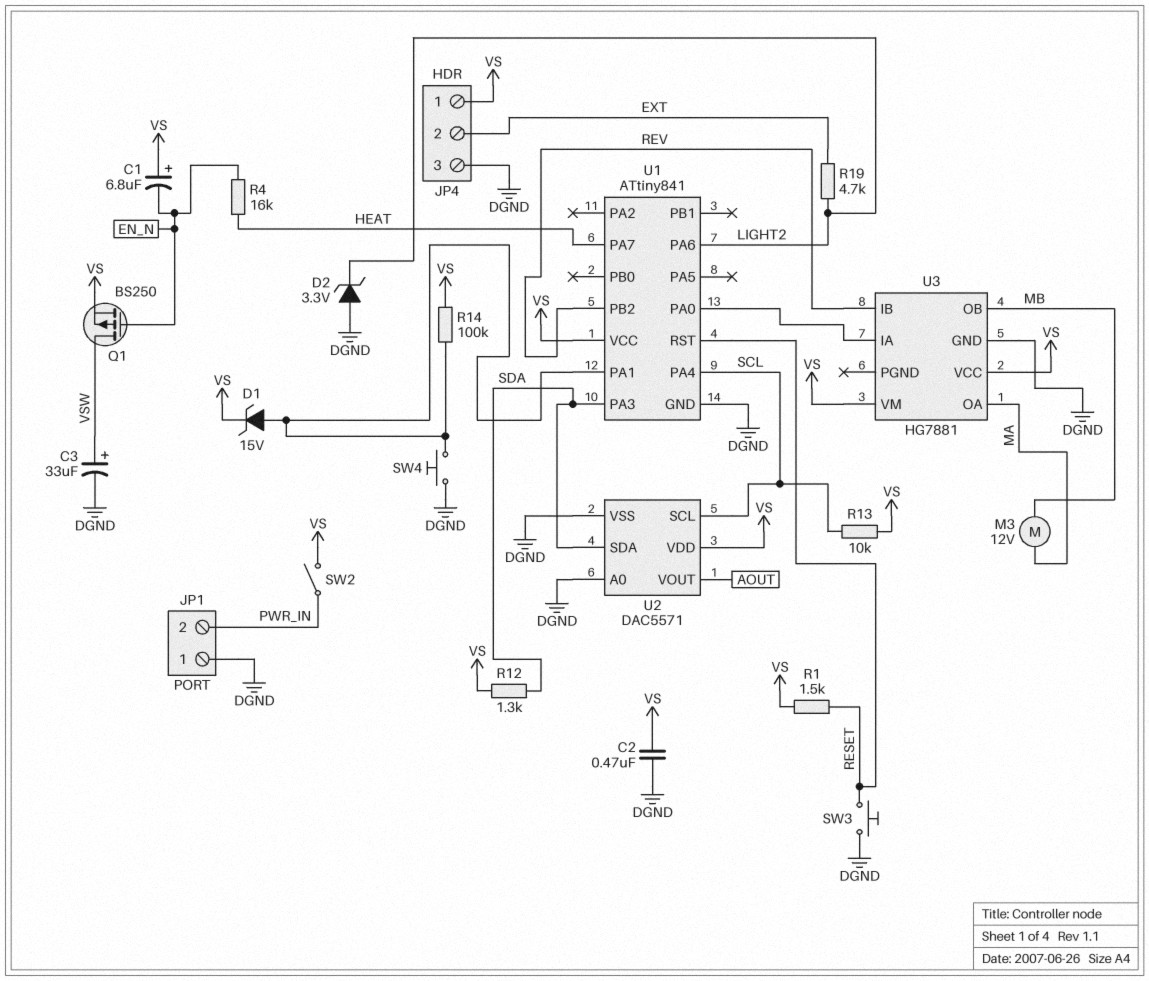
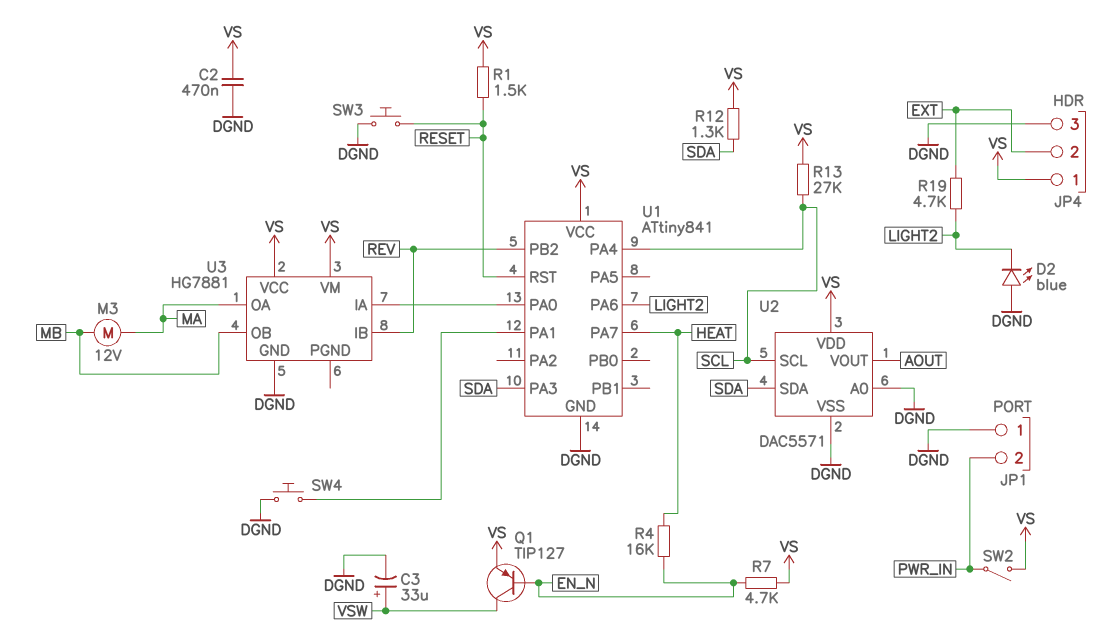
C1: 6.8uF (plus VS, minus EN_N) -> none
D1: zener 15V (A U1/PA1, K VS) -> none
D2: zener 3.3V (A DGND, K LIGHT2) -> LED blue (A DGND, K LIGHT2)
Q1: PMOS BS250 (G EN_N, D VSW, S VS) -> PNP TIP127 (B EN_N, C VSW, E VS)
R7: none -> 4.7k (EN_N, VS)
R13: 10k (SCL, VS) -> 27k (SCL, VS)
R14: 100k (U1/PA1, VS) -> none

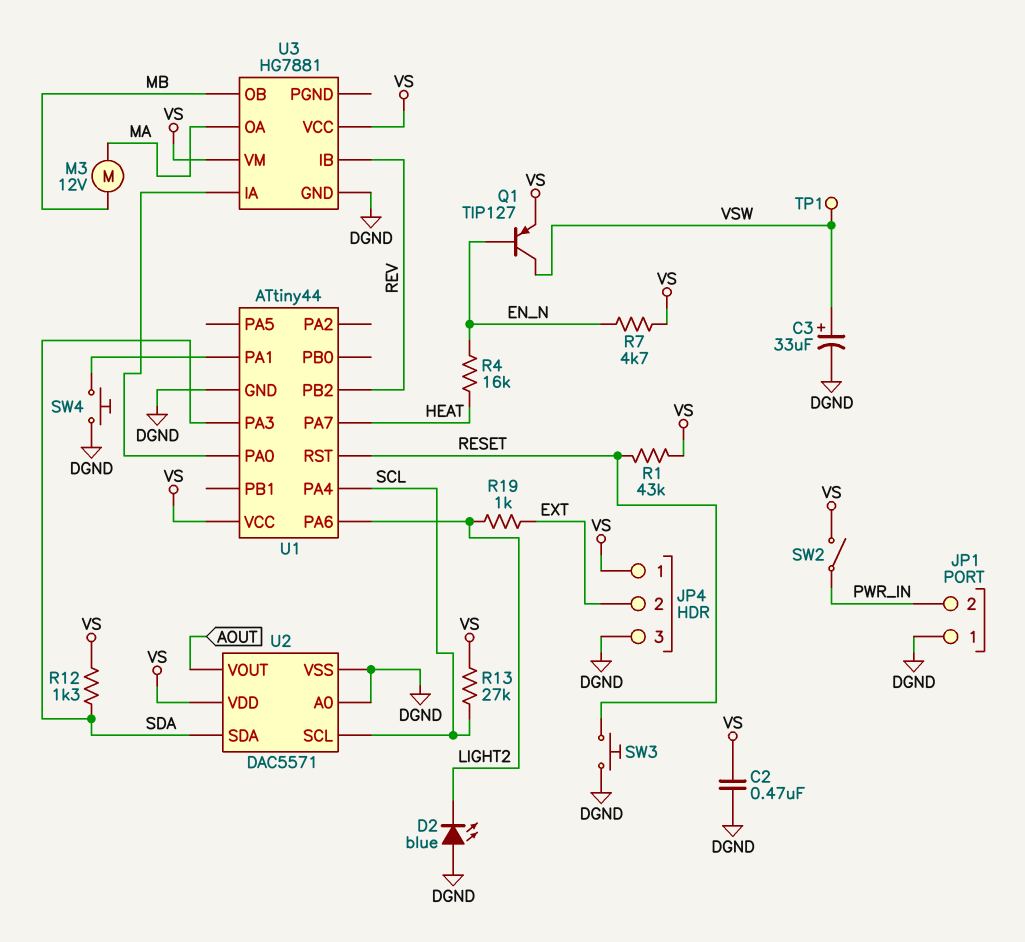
R1: 1.5k (RESET, VS) -> 43k (RESET, VS)
R19: 4.7k (EXT, LIGHT2) -> 1k (EXT, LIGHT2)
TP1: none -> test point (VSW)
U1: ATtiny841 -> ATtiny44

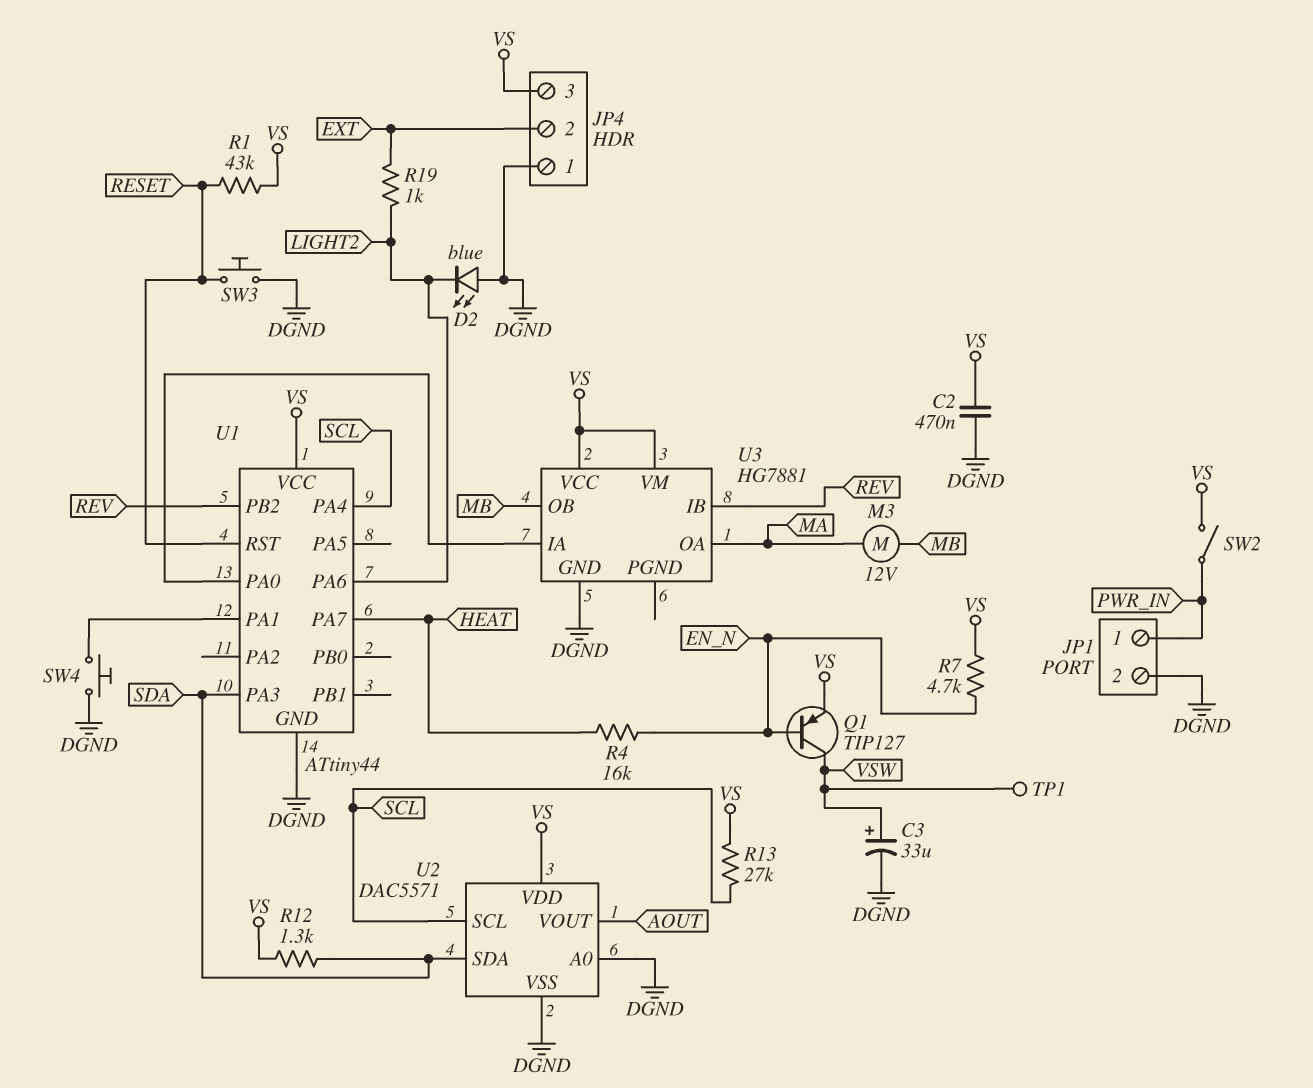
JP1 pin 1: DGND -> PWR_IN
JP1 pin 2: PWR_IN -> DGND
JP4 pin 1: VS -> DGND
JP4 pin 3: DGND -> VS

